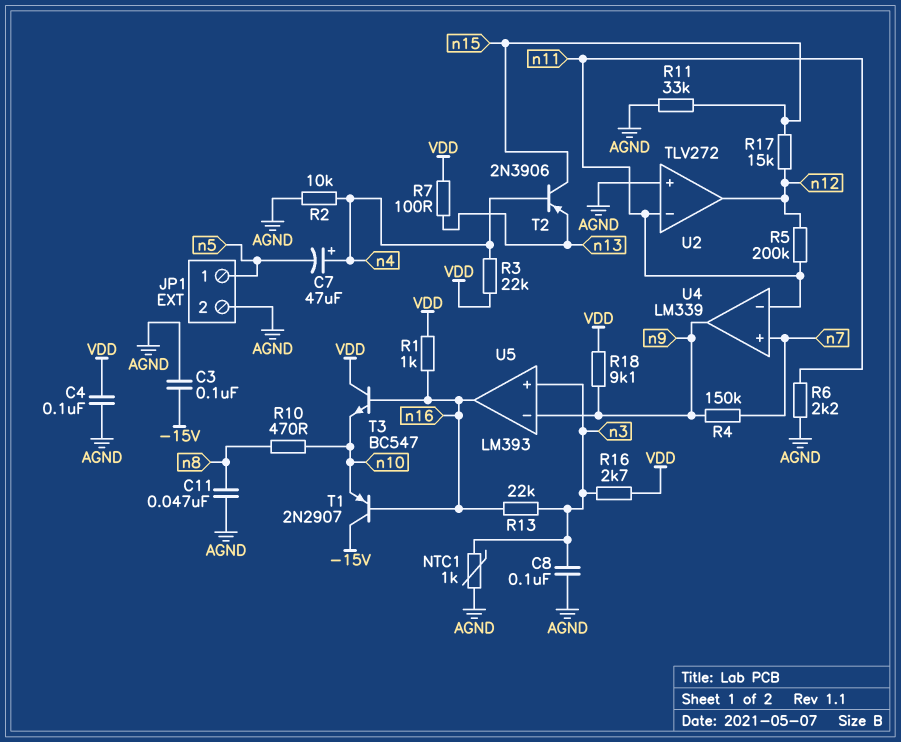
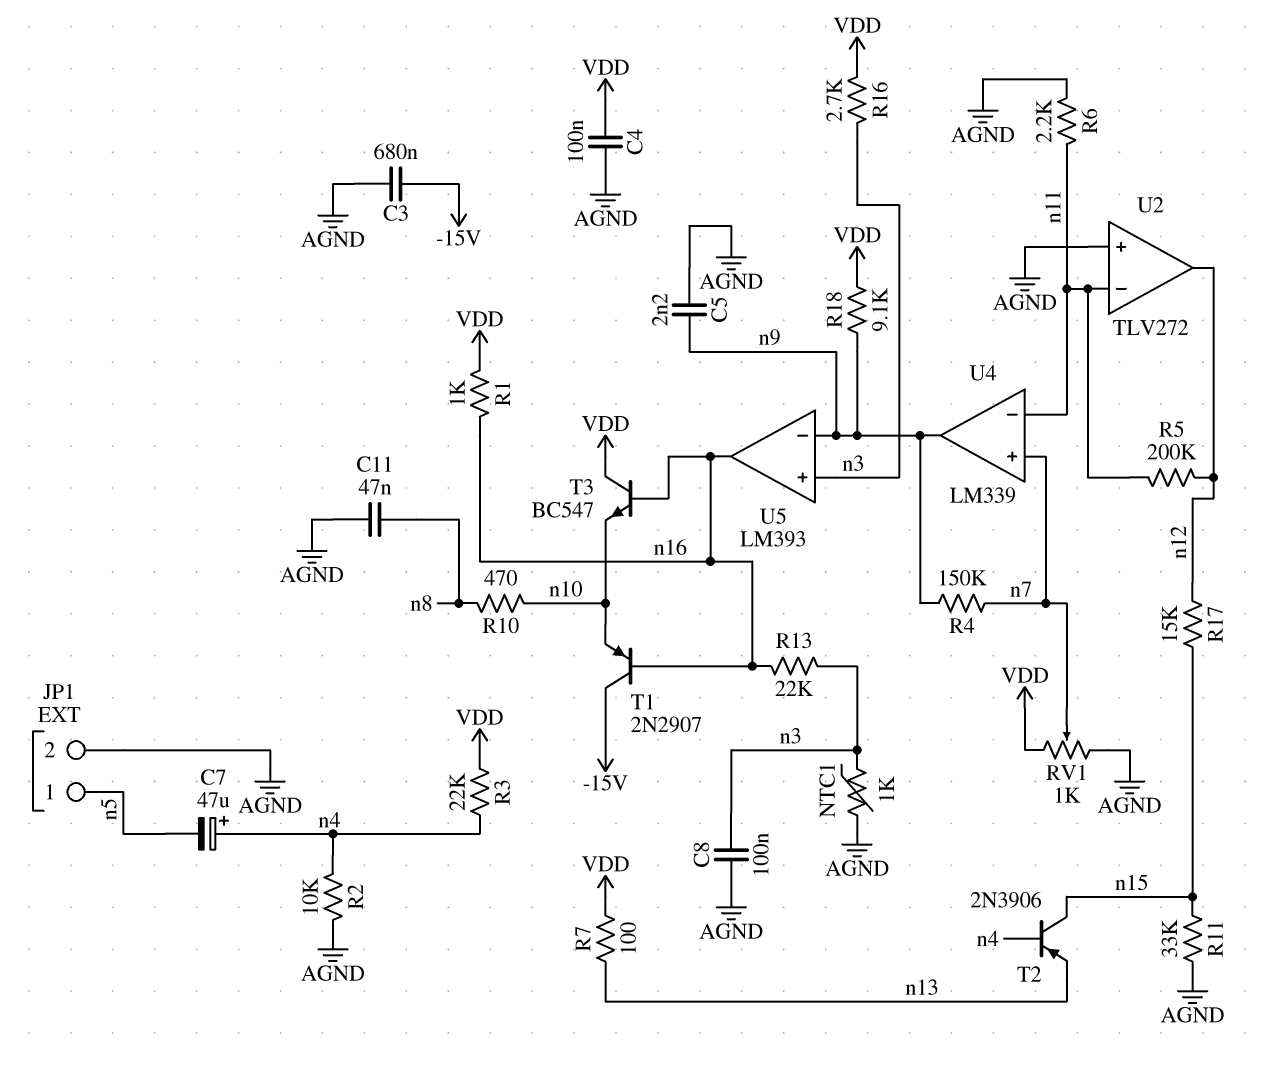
C3: 100nF (-15V, AGND) -> 680nF (-15V, AGND)
C5: none -> 2.2nF (AGND, n9)
RV1: none -> 1k (AGND, VDD, wiper n7)

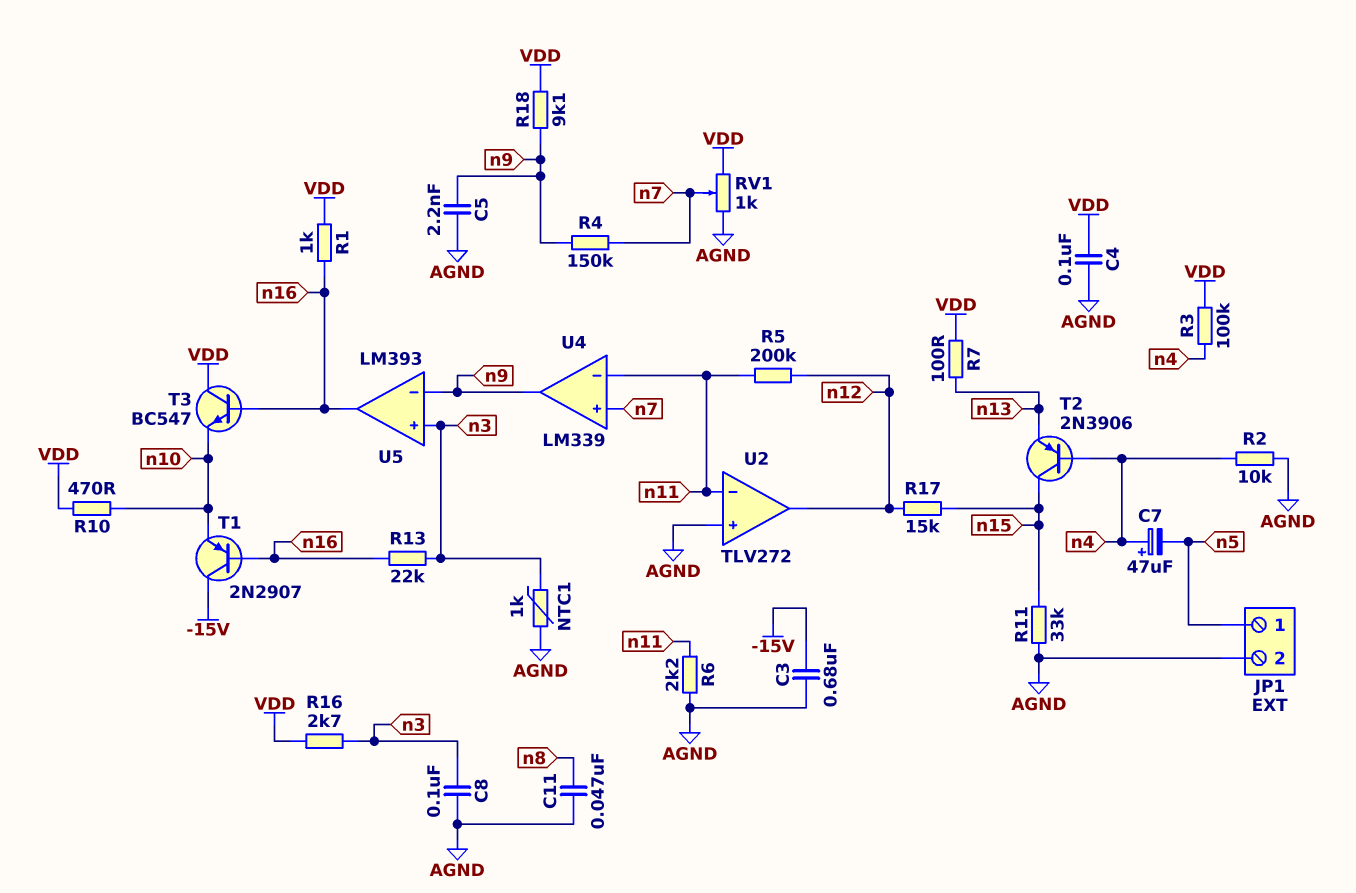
R3: 22k (VDD, n4) -> 100k (VDD, n4)
R10: 470 (n8, n10) -> 470 (VDD, n10)

